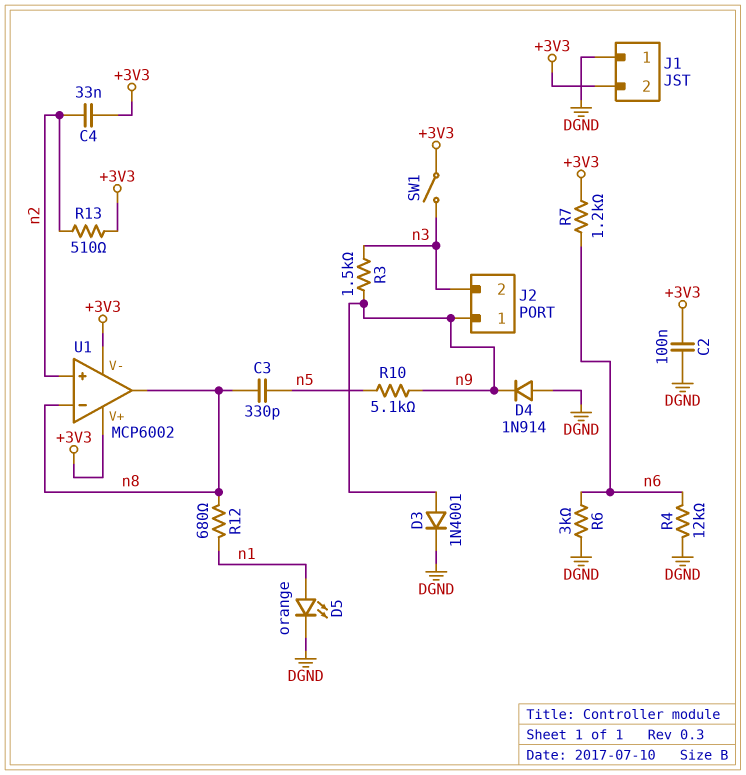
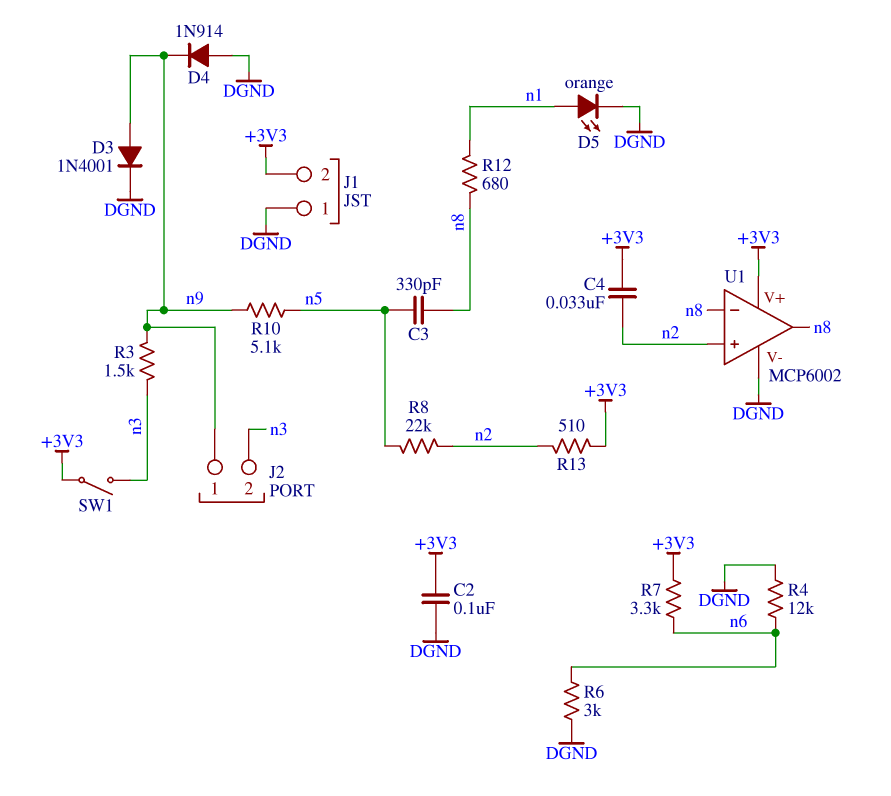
R7: 1.2k (+3V3, n6) -> 3.3k (+3V3, n6)
R8: none -> 22k (n2, n5)
U1 pin V-: +3V3 -> DGND

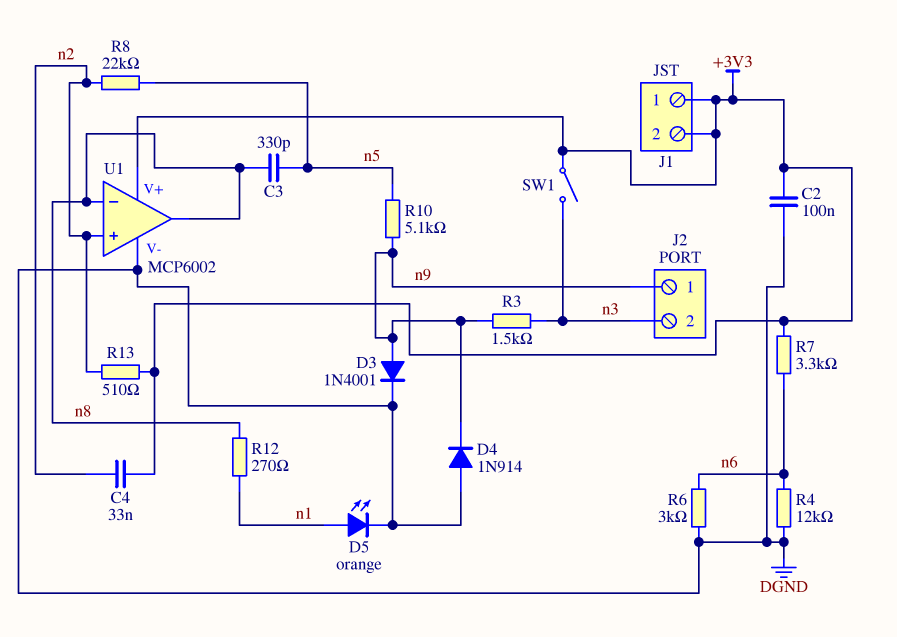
J1 pin 1: DGND -> +3V3
R12: 680 (n1, n8) -> 270 (n1, n8)

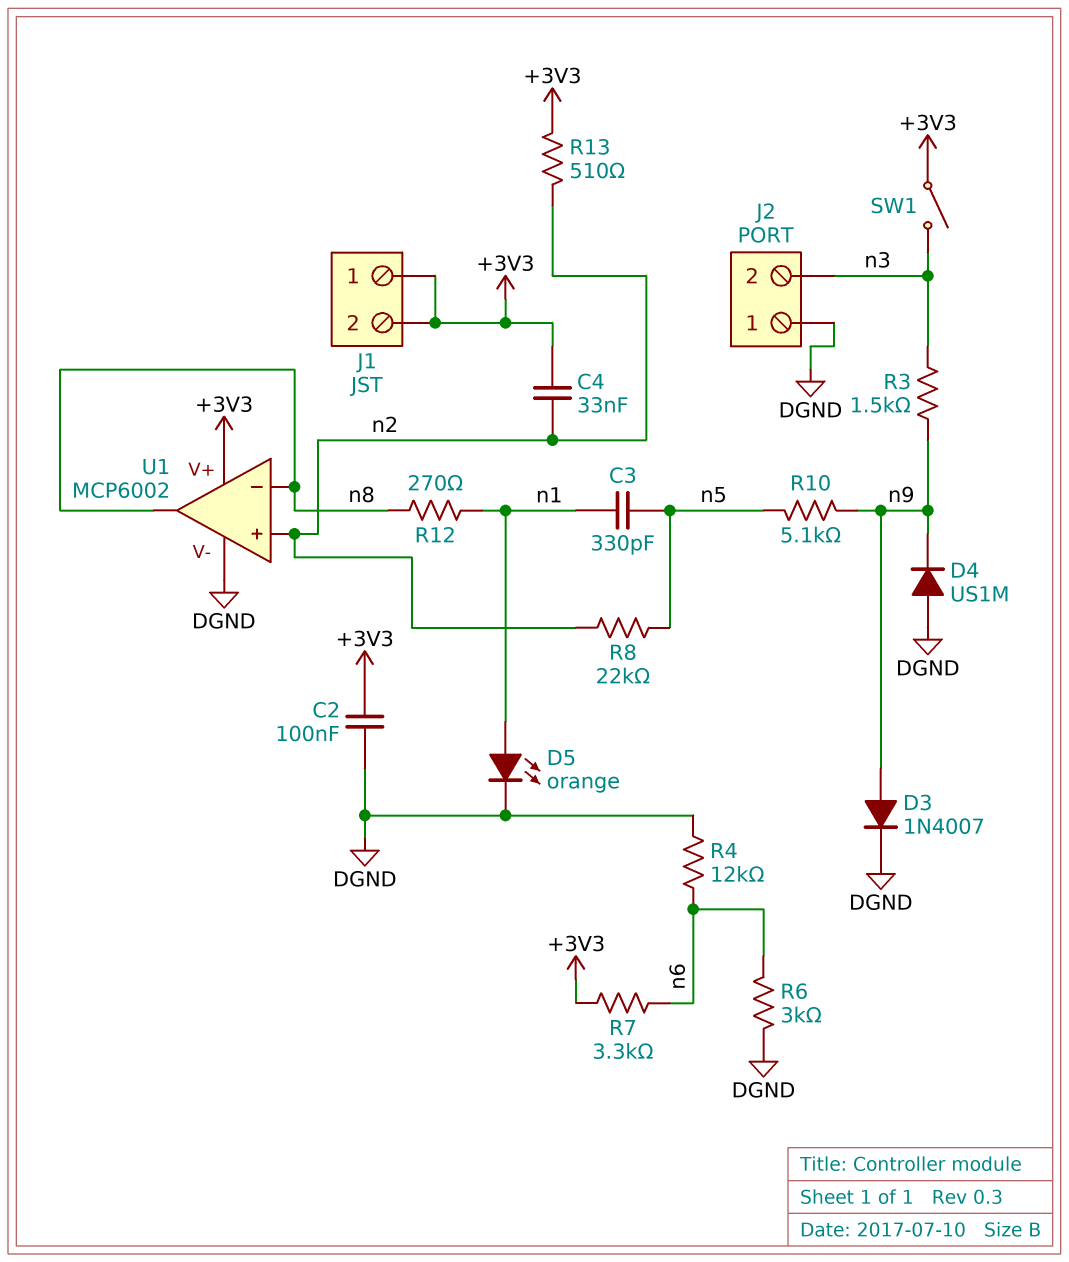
C3: 330pF (n5, n8) -> 330pF (n1, n5)
D3: diode 1N4001 (A n9, K DGND) -> diode 1N4007 (A n9, K DGND)
D4: diode 1N914 (A DGND, K n9) -> diode US1M (A DGND, K n9)
J2 pin 1: n9 -> DGND

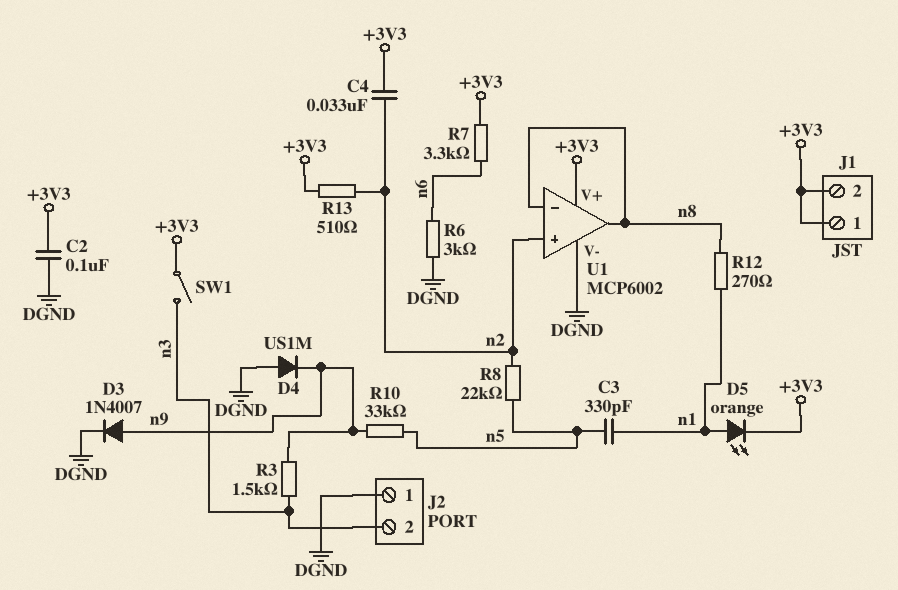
D5: LED orange (A n1, K DGND) -> LED orange (A n1, K +3V3)
R4: 12k (DGND, n6) -> none
R10: 5.1k (n5, n9) -> 33k (n5, n9)

